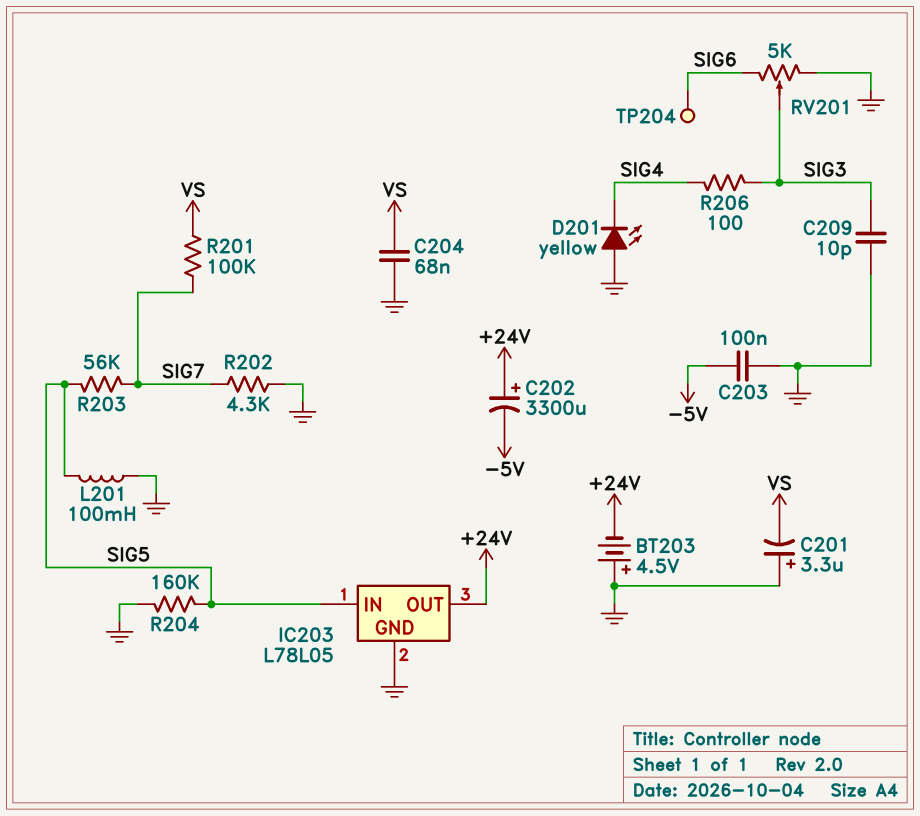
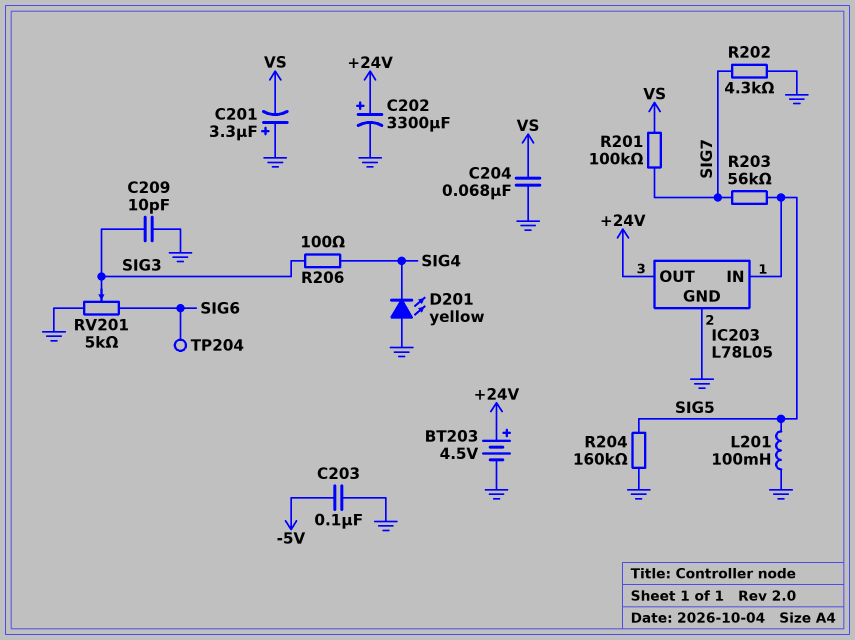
BT203: 4.5V (plus GND, minus +24V) -> 4.5V (plus +24V, minus GND)
C202: 3300uF (plus +24V, minus -5V) -> 3300uF (plus +24V, minus GND)

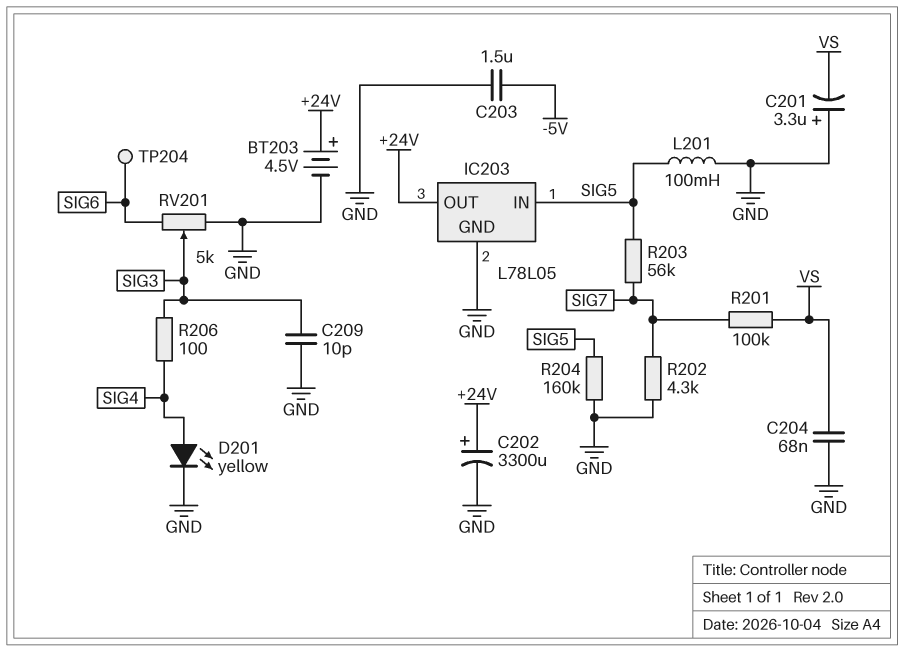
C203: 100nF (-5V, GND) -> 1.5uF (-5V, GND)
D201: LED yellow (A GND, K SIG4) -> LED yellow (A SIG4, K GND)

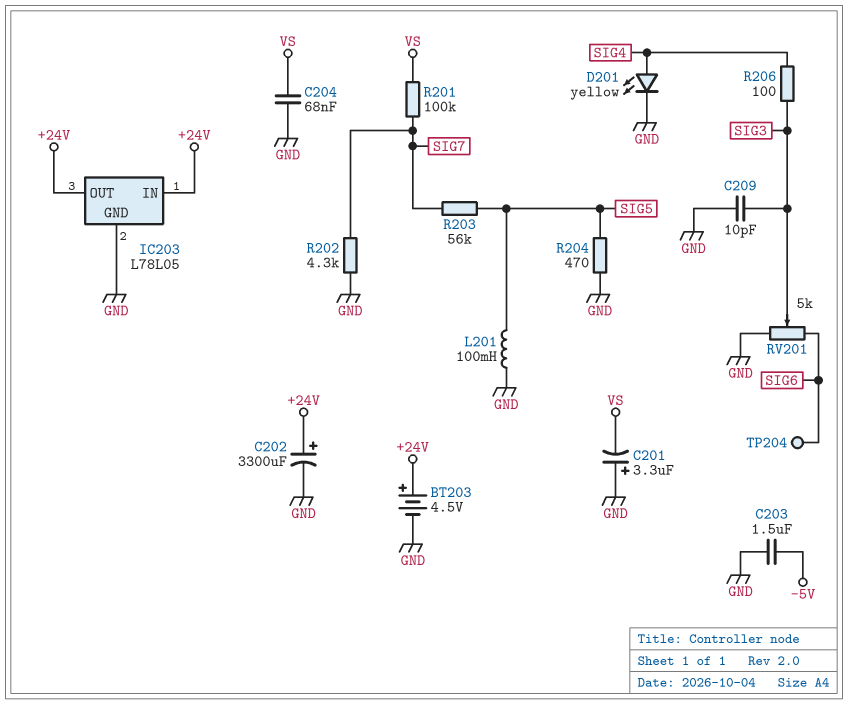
IC203 pin IN: SIG5 -> +24V
R204: 160k (GND, SIG5) -> 470 (GND, SIG5)

